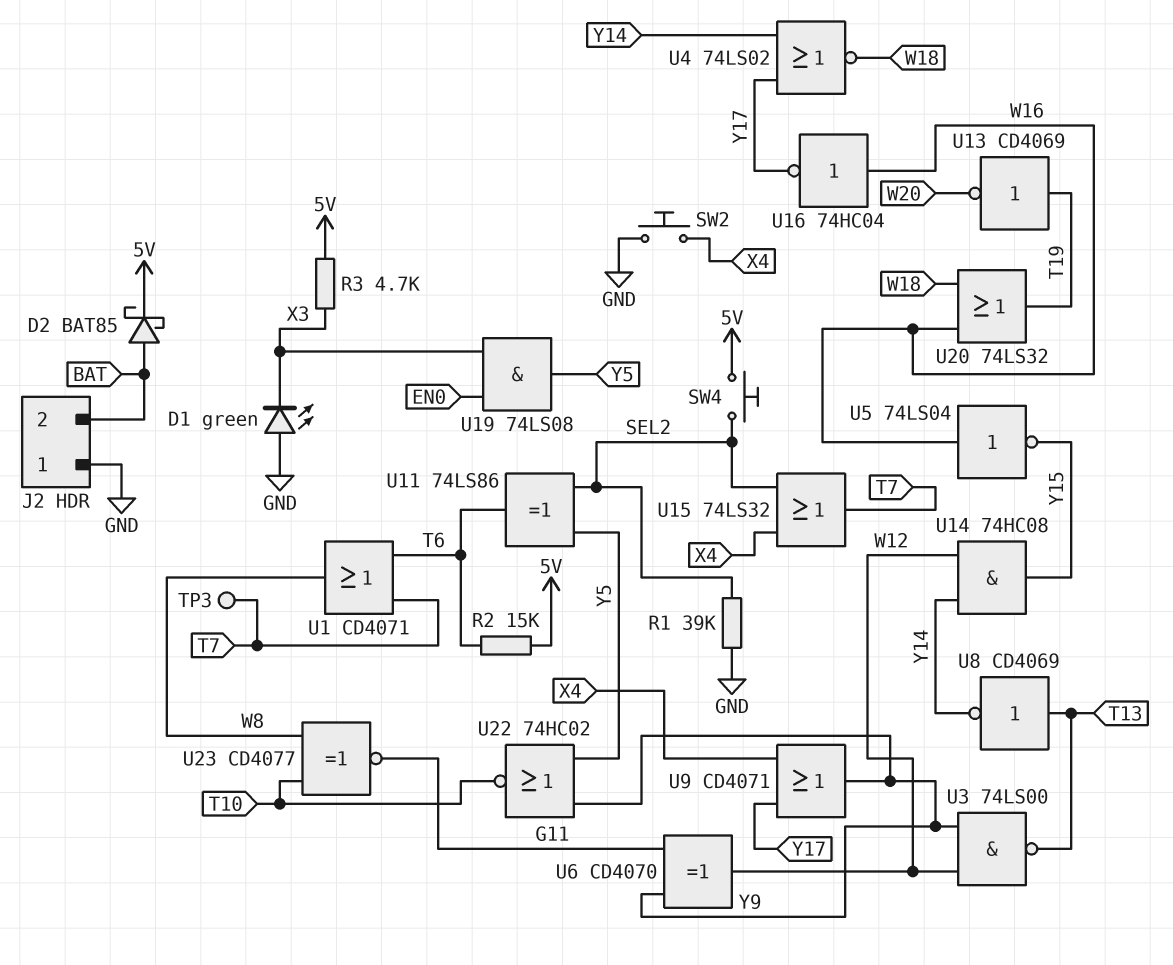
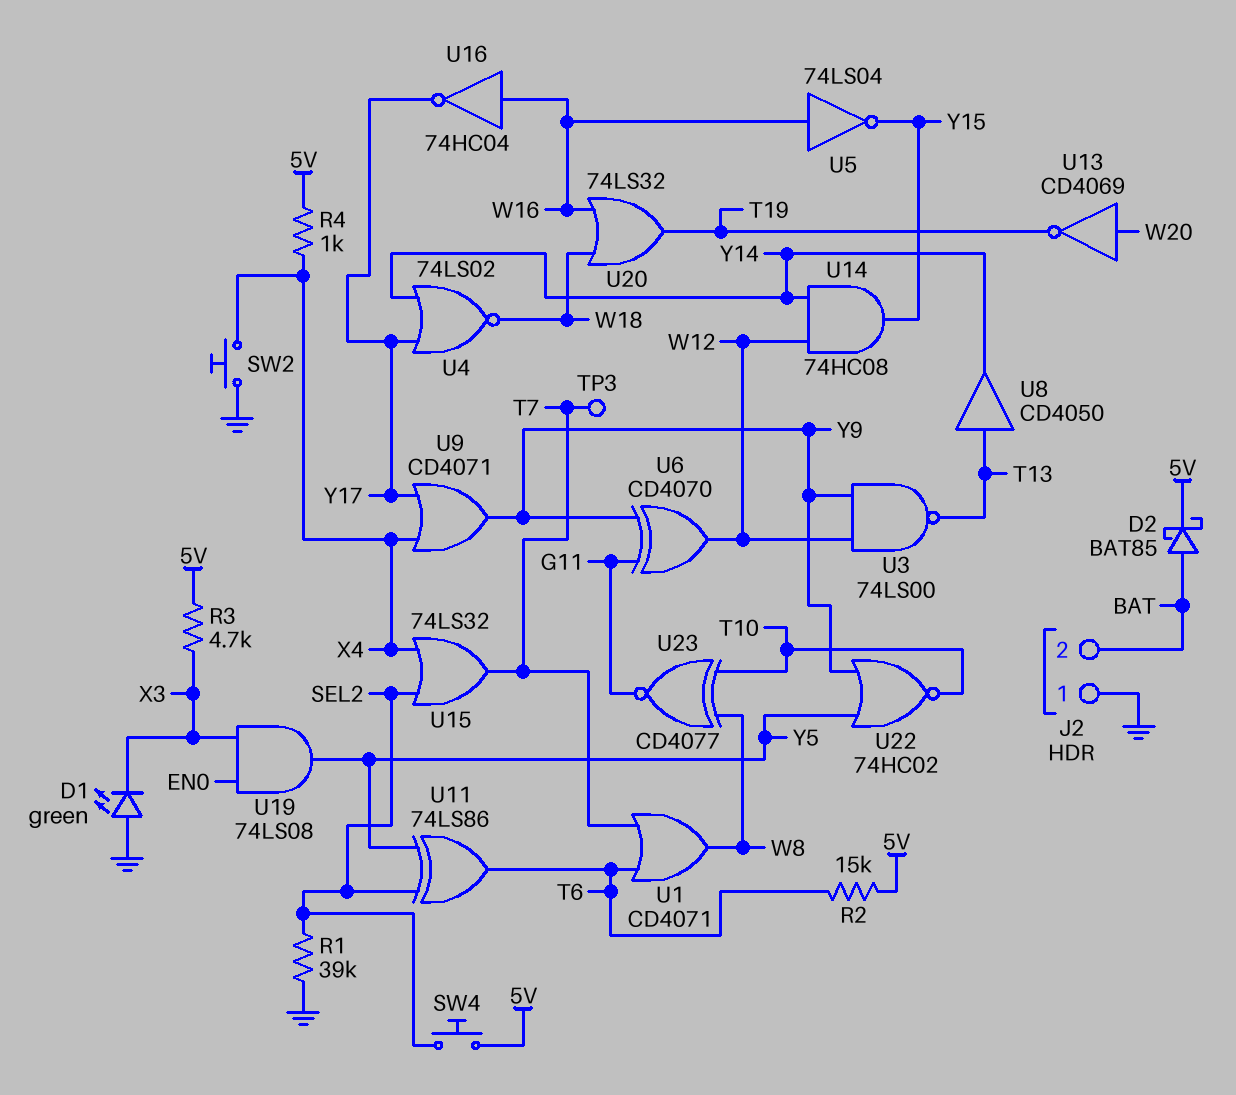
R4: none -> 1k (5V, X4)
U8: NOT CD4069 (in T13, out Y14) -> buffer CD4050 (in T13, out Y14)
U13: NOT CD4069 (in T19, out W20) -> NOT CD4069 (in W20, out T19)

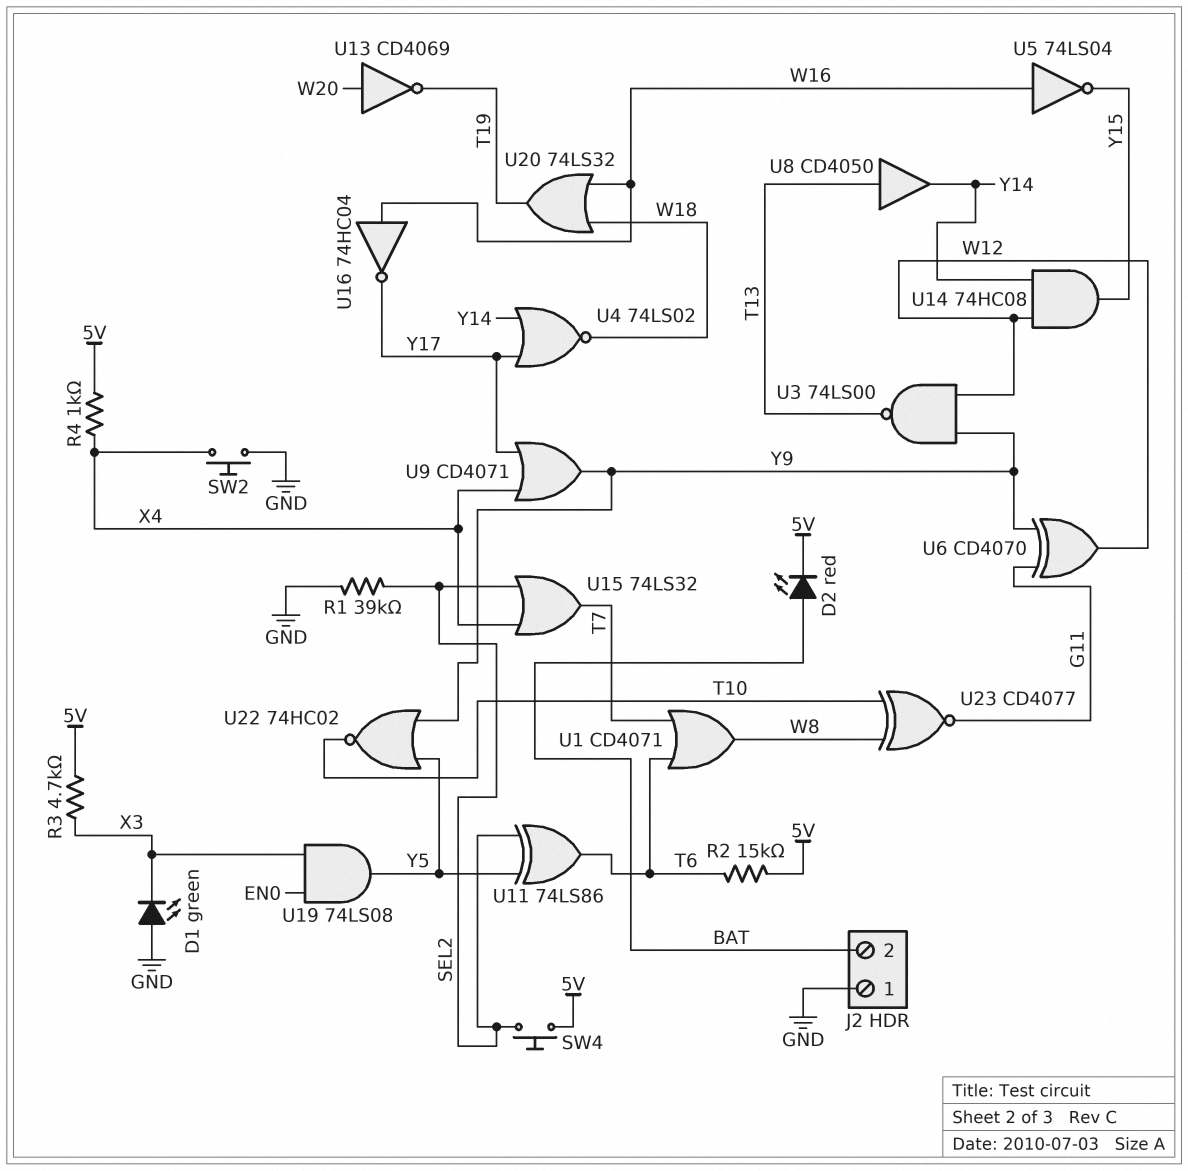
D2: schottky BAT85 (A BAT, K 5V) -> LED red (A BAT, K 5V)
TP3: test point (T7) -> none

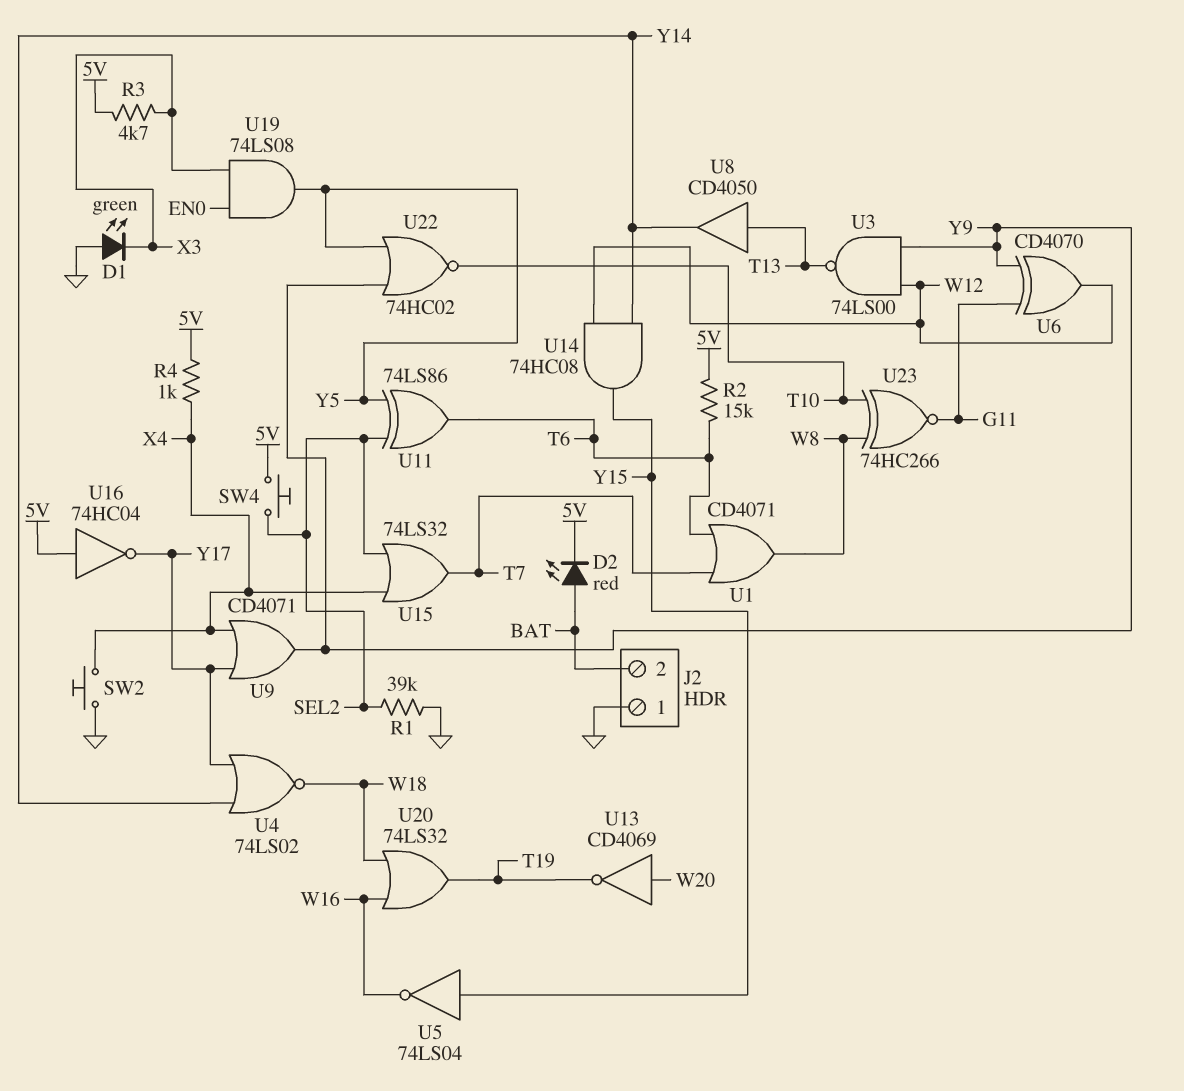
U5: NOT 74LS04 (in W16, out Y15) -> NOT 74LS04 (in Y15, out W16)
U16: NOT 74HC04 (in W16, out Y17) -> NOT 74HC04 (in 5V, out Y17)
U23: XNOR CD4077 (in T10, in W8, out G11) -> XNOR 74HC266 (in T10, in W8, out G11)

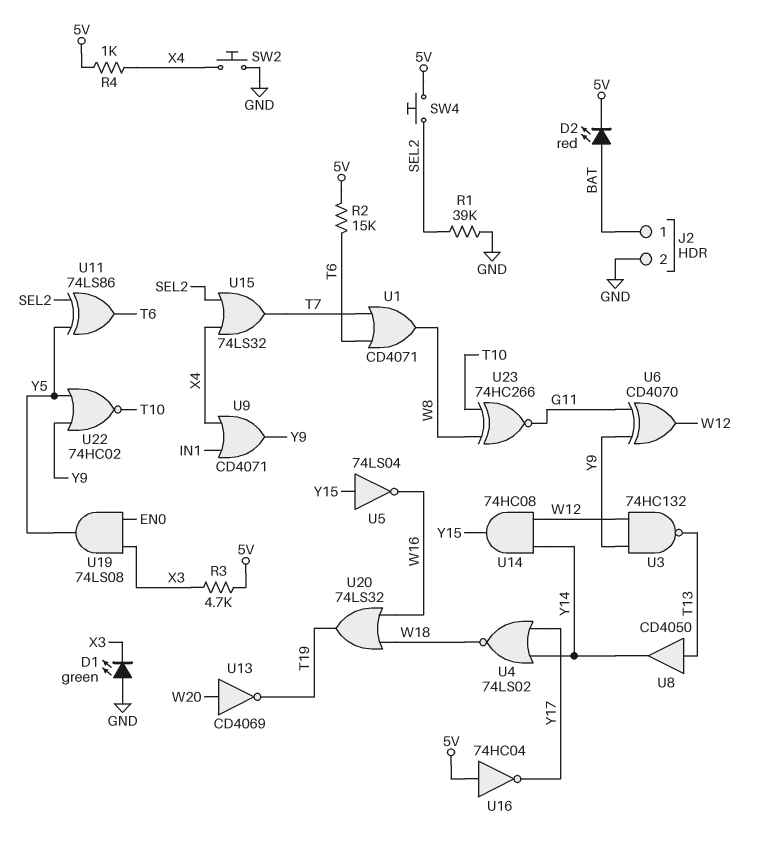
J2 pin 1: GND -> BAT
J2 pin 2: BAT -> GND
U3: NAND 74LS00 (in W12, in Y9, out T13) -> NAND 74HC132 (in W12, in Y9, out T13)
U9: OR CD4071 (in X4, in Y17, out Y9) -> OR CD4071 (in IN1, in X4, out Y9)

